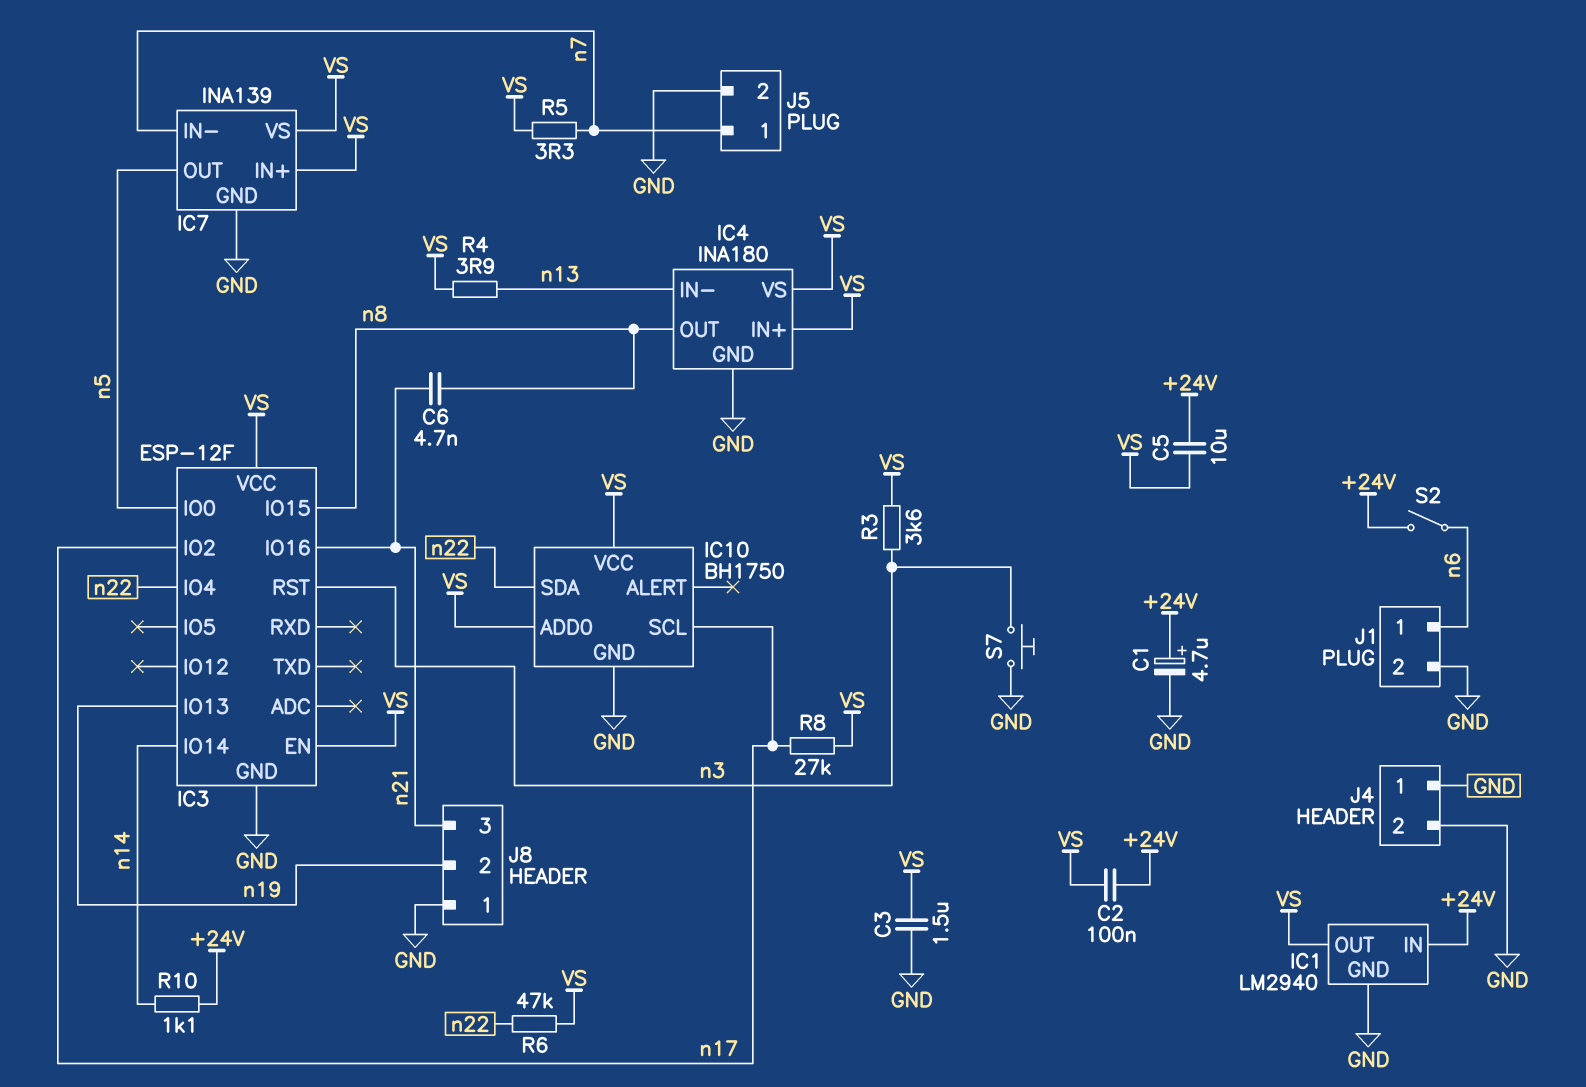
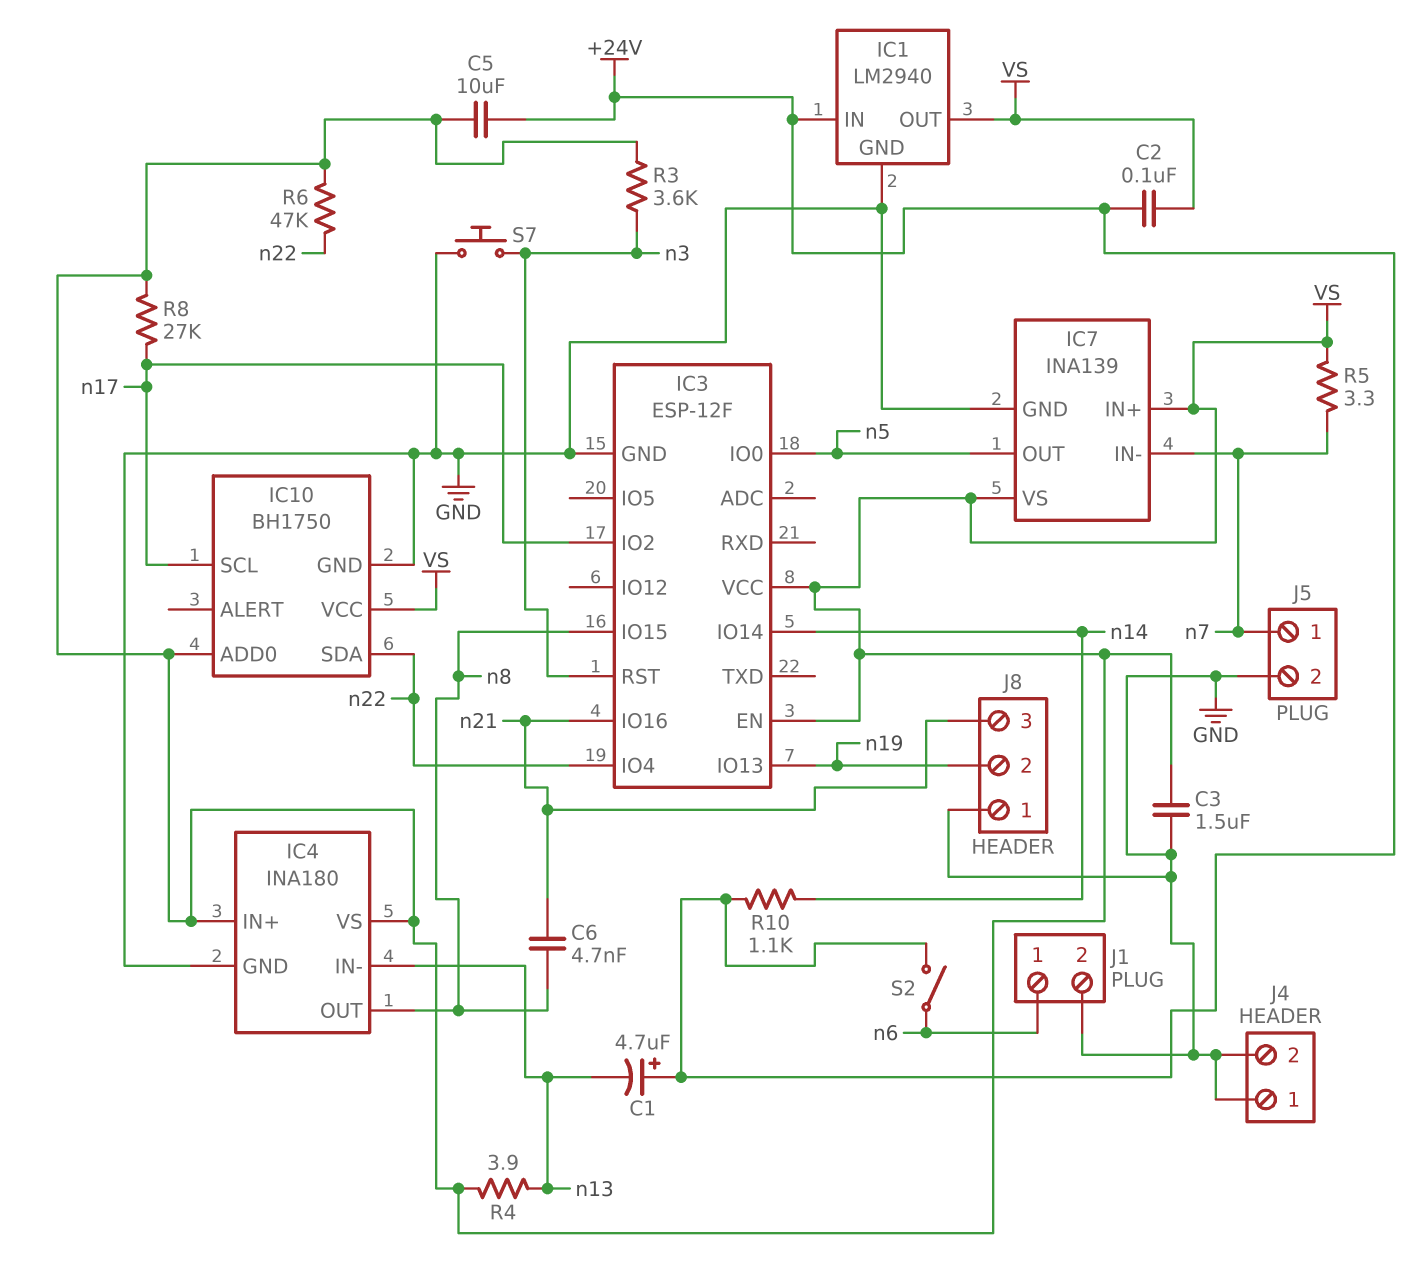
C1: 4.7uF (plus +24V, minus GND) -> 4.7uF (plus +24V, minus n13)

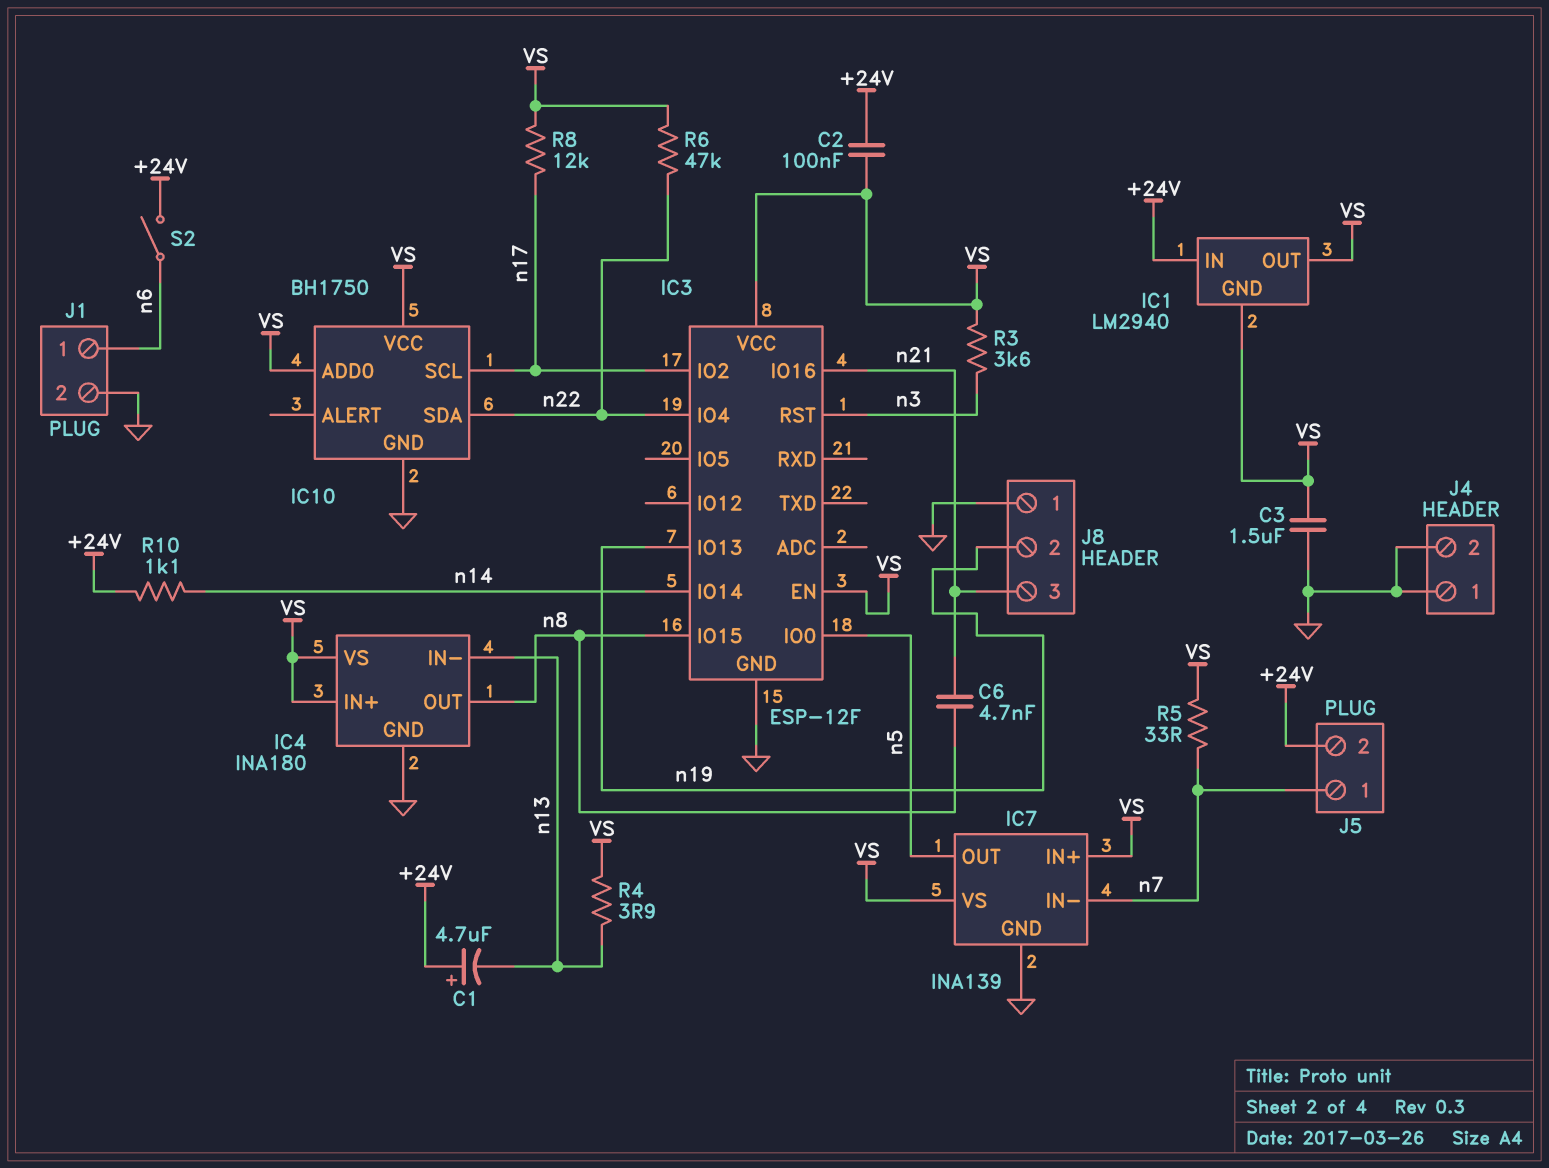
C5: 10uF (+24V, VS) -> none
IC1 pin GND: GND -> VS
J5 pin 2: GND -> +24V
R5: 3.3 (VS, n7) -> 33 (VS, n7)
R8: 27k (VS, n17) -> 12k (VS, n17)
S7: button (GND, n3) -> none

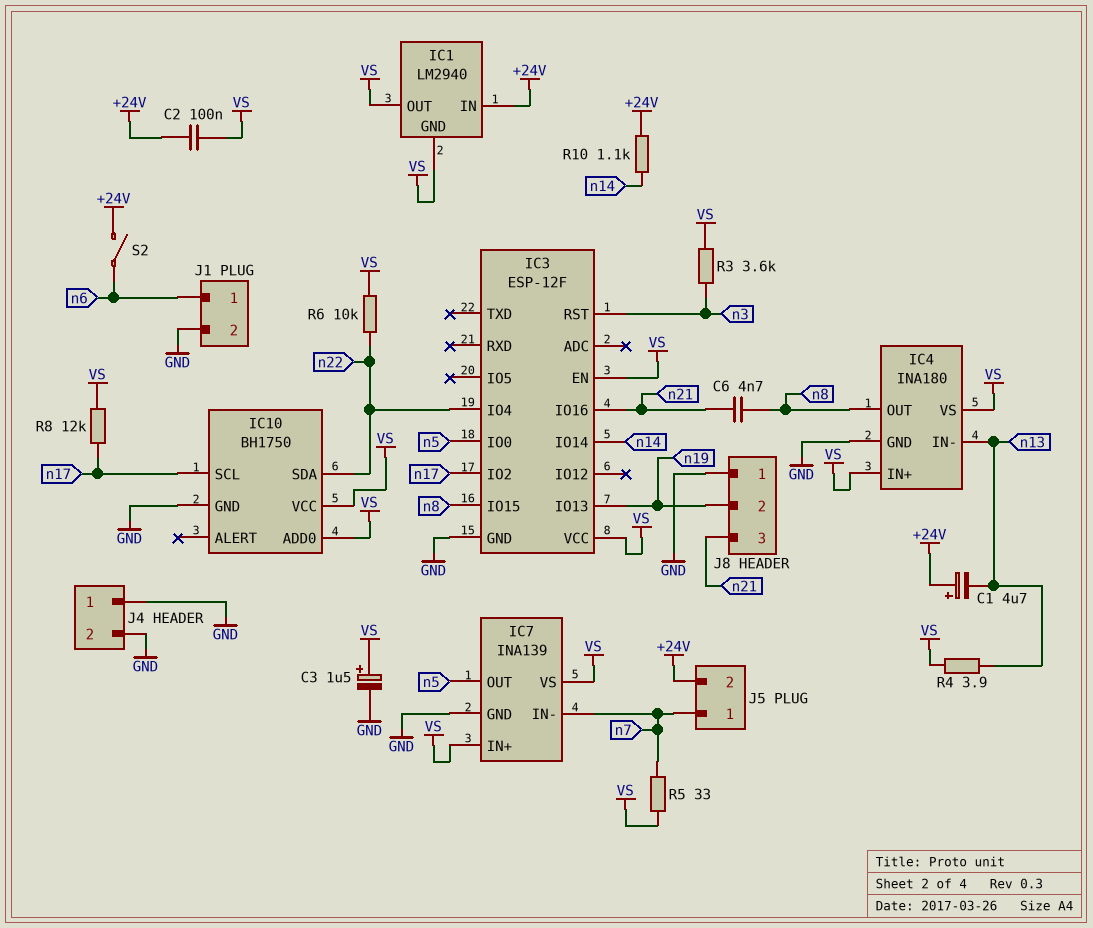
C3: 1.5uF (GND, VS) -> 1.5uF (plus VS, minus GND)
R6: 47k (VS, n22) -> 10k (VS, n22)

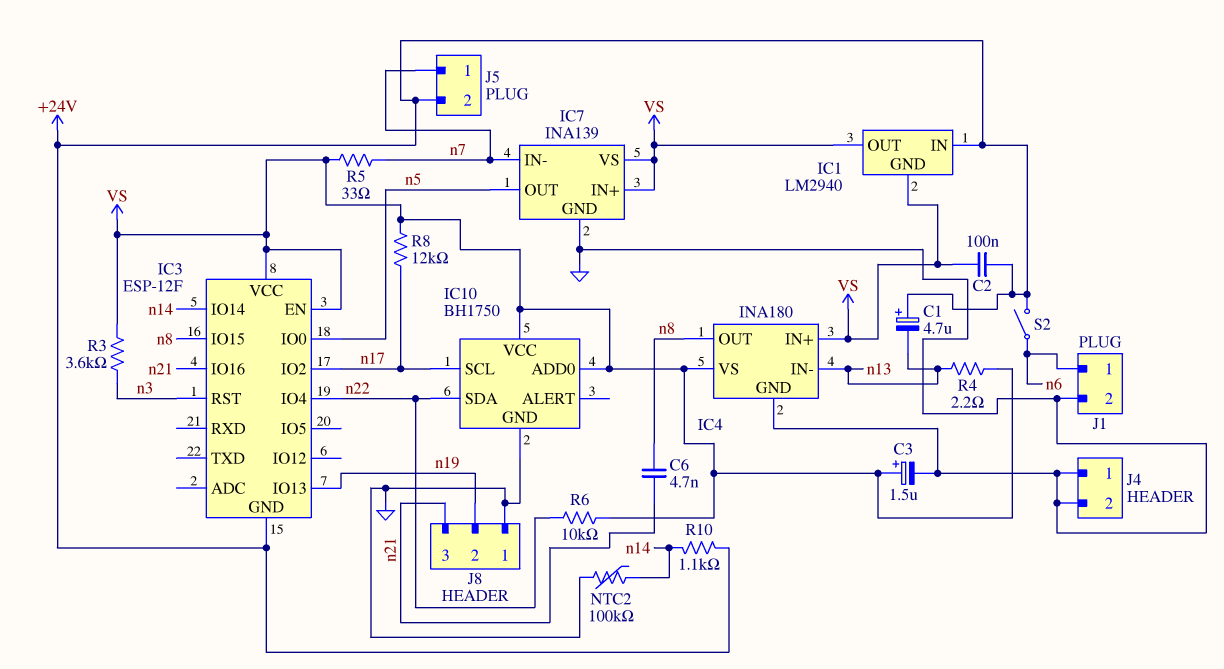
IC3 pin GND: GND -> +24V
NTC2: none -> 100k (GND, n14)
R4: 3.9 (VS, n13) -> 2.2 (VS, n13)

